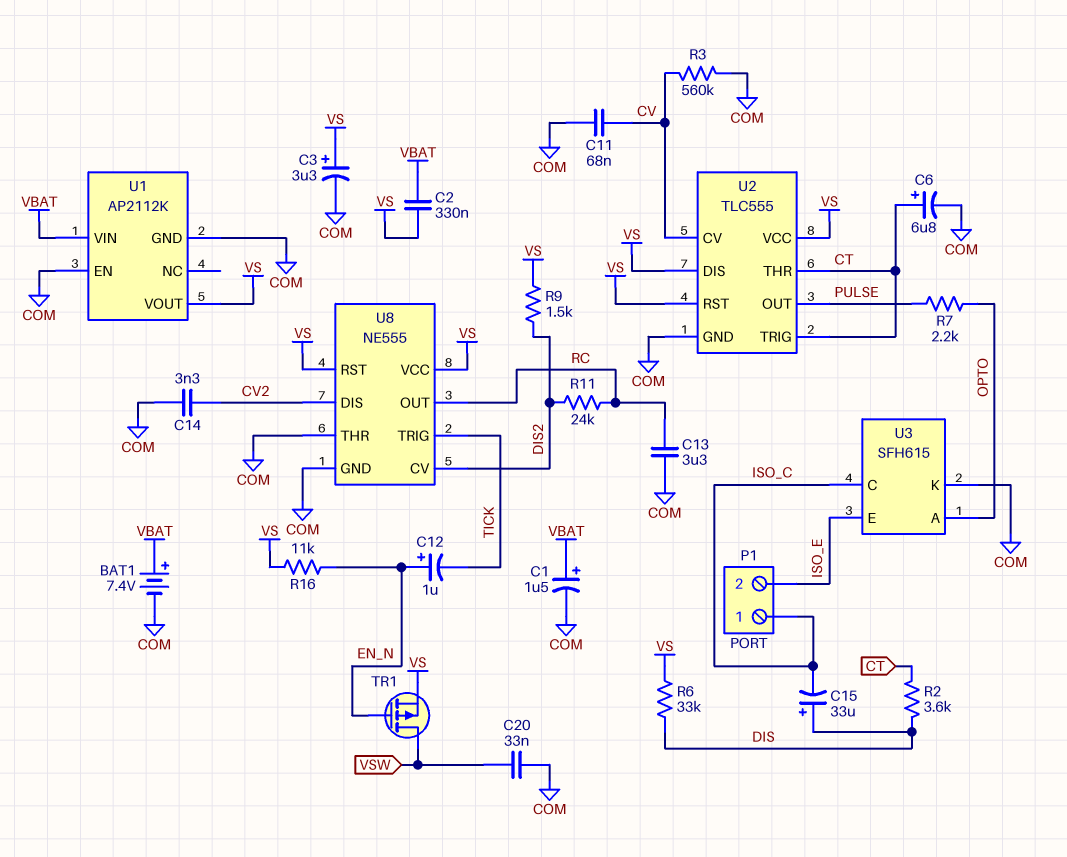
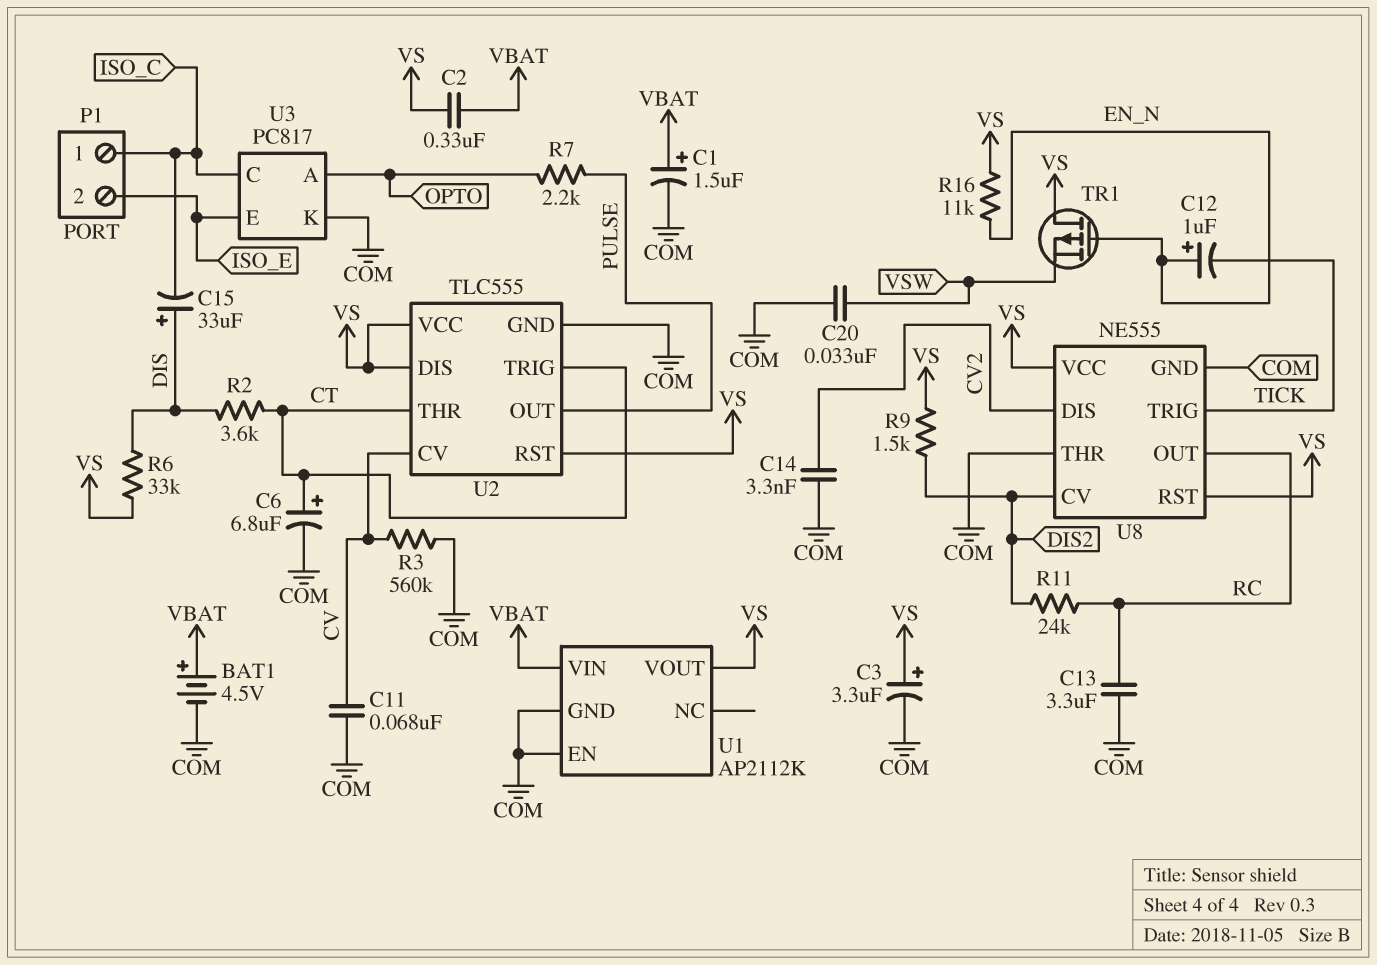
BAT1: 7.4V (plus VBAT, minus COM) -> 4.5V (plus VBAT, minus COM)
TR1: PMOS (G EN_N, D VSW, S VS) -> PMOS (G EN_N, D VS, S VSW)
U3: SFH615 -> PC817

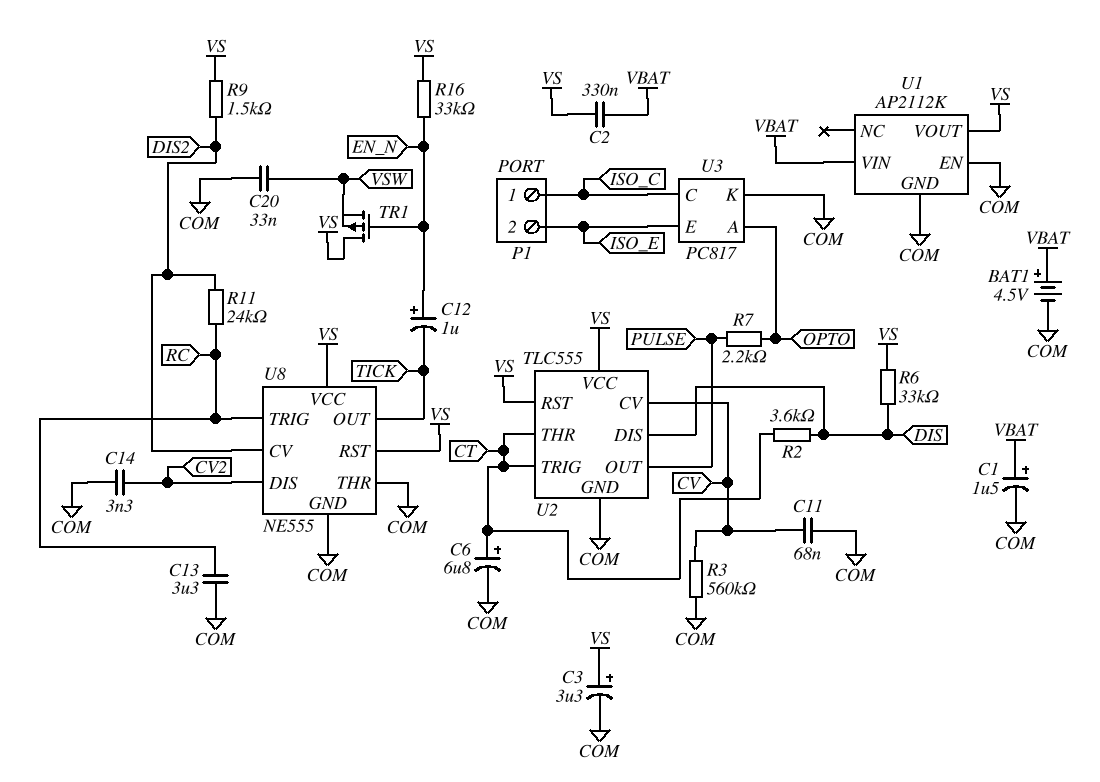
C15: 33uF (plus DIS, minus ISO_C) -> none
R16: 11k (EN_N, VS) -> 33k (EN_N, VS)
U2 pin DIS: VS -> DIS
U8 pin OUT: RC -> TICK
U8 pin TRIG: TICK -> RC

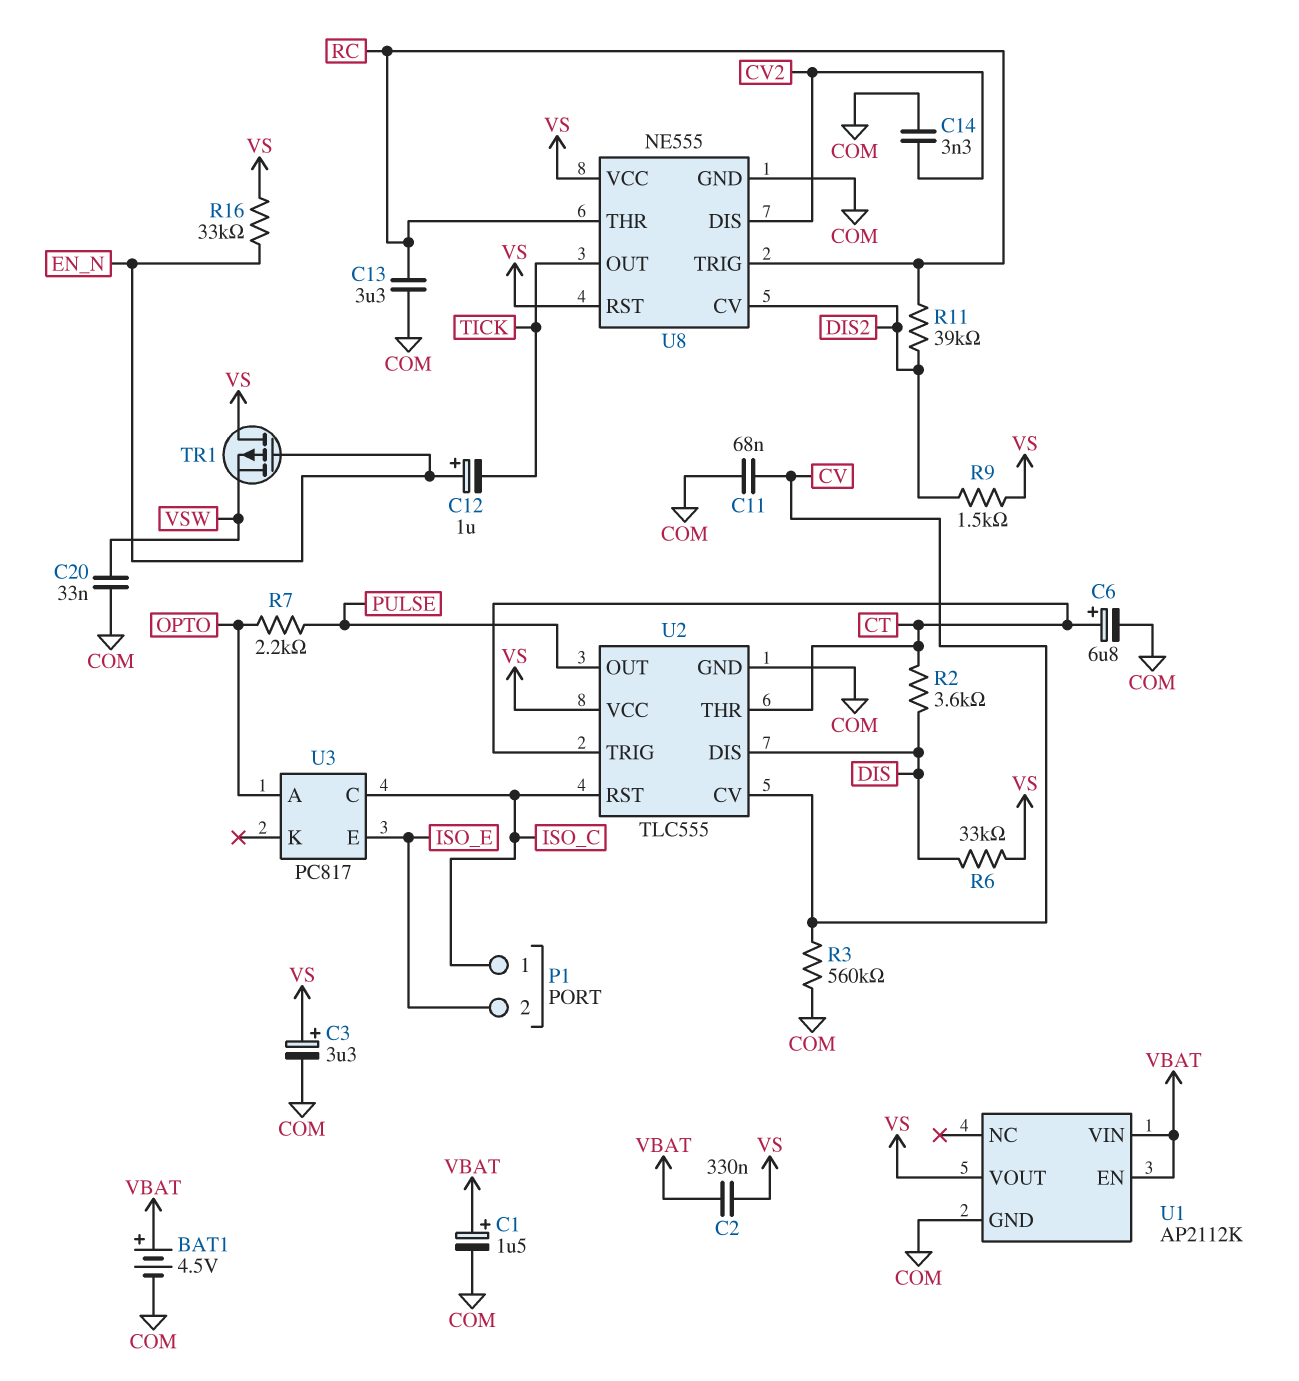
R11: 24k (DIS2, RC) -> 39k (DIS2, RC)
U1 pin EN: COM -> VBAT
U2 pin RST: VS -> ISO_C
U3 pin K: COM -> none
U8 pin THR: COM -> RC

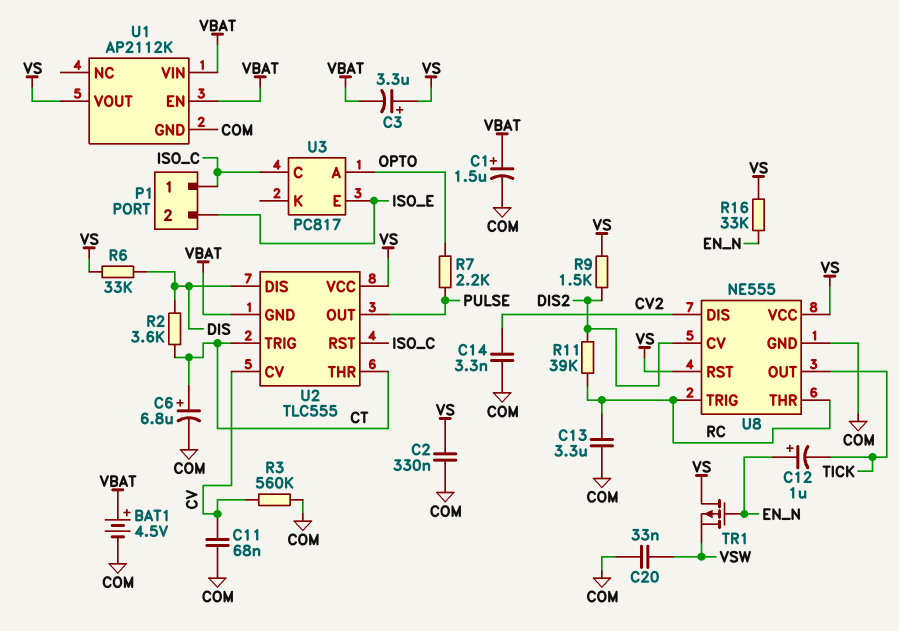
C2: 330nF (VBAT, VS) -> 330nF (COM, VS)
C3: 3.3uF (plus VS, minus COM) -> 3.3uF (plus VS, minus VBAT)
U2 pin GND: COM -> VBAT

